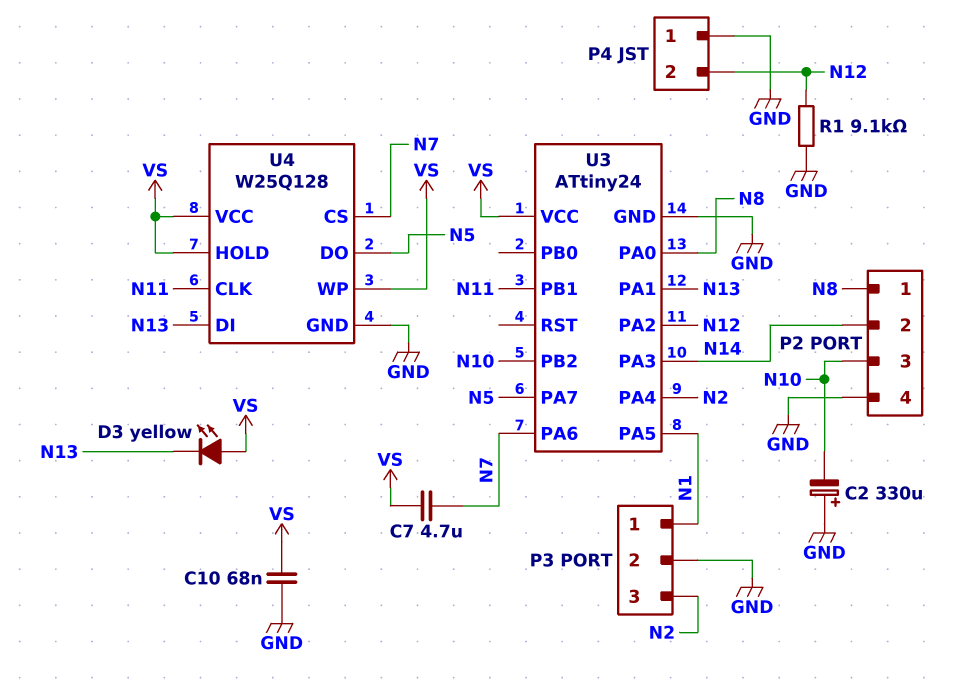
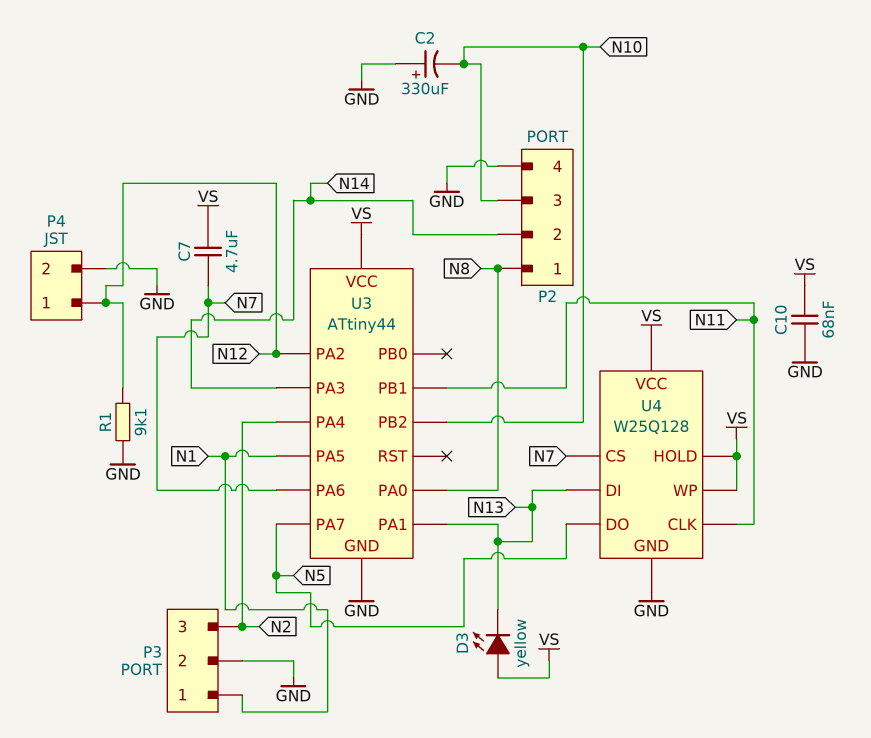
P4 pin 1: GND -> N12
P4 pin 2: N12 -> GND
U3: ATtiny24 -> ATtiny44

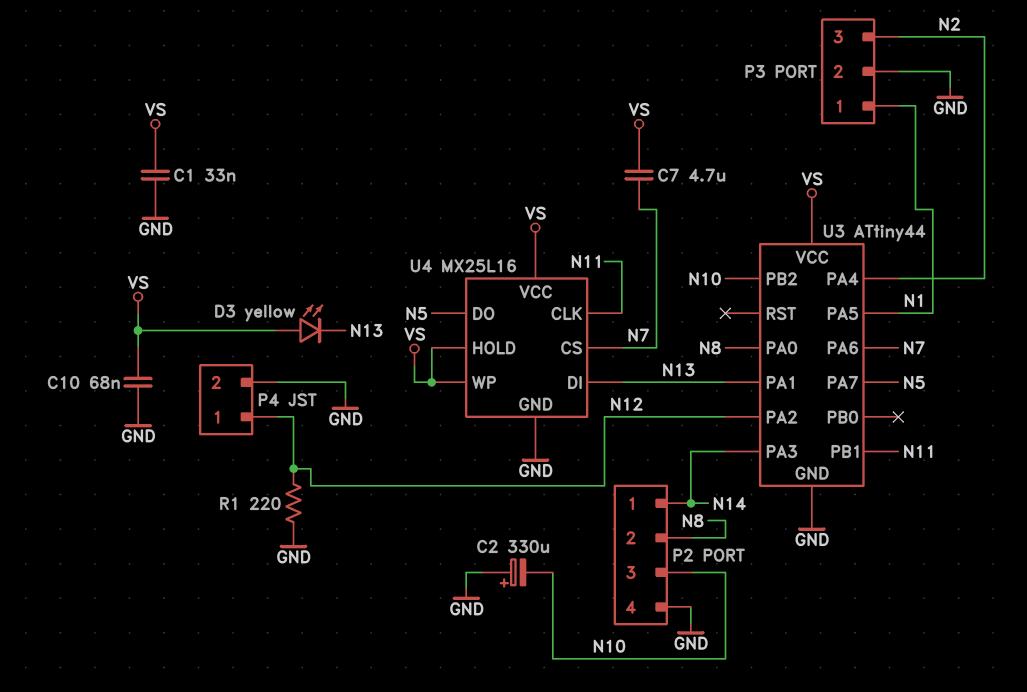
C1: none -> 33nF (GND, VS)
P2 pin 1: N8 -> N14
P2 pin 2: N14 -> N8
R1: 9.1k (GND, N12) -> 220 (GND, N12)
U4: W25Q128 -> MX25L16

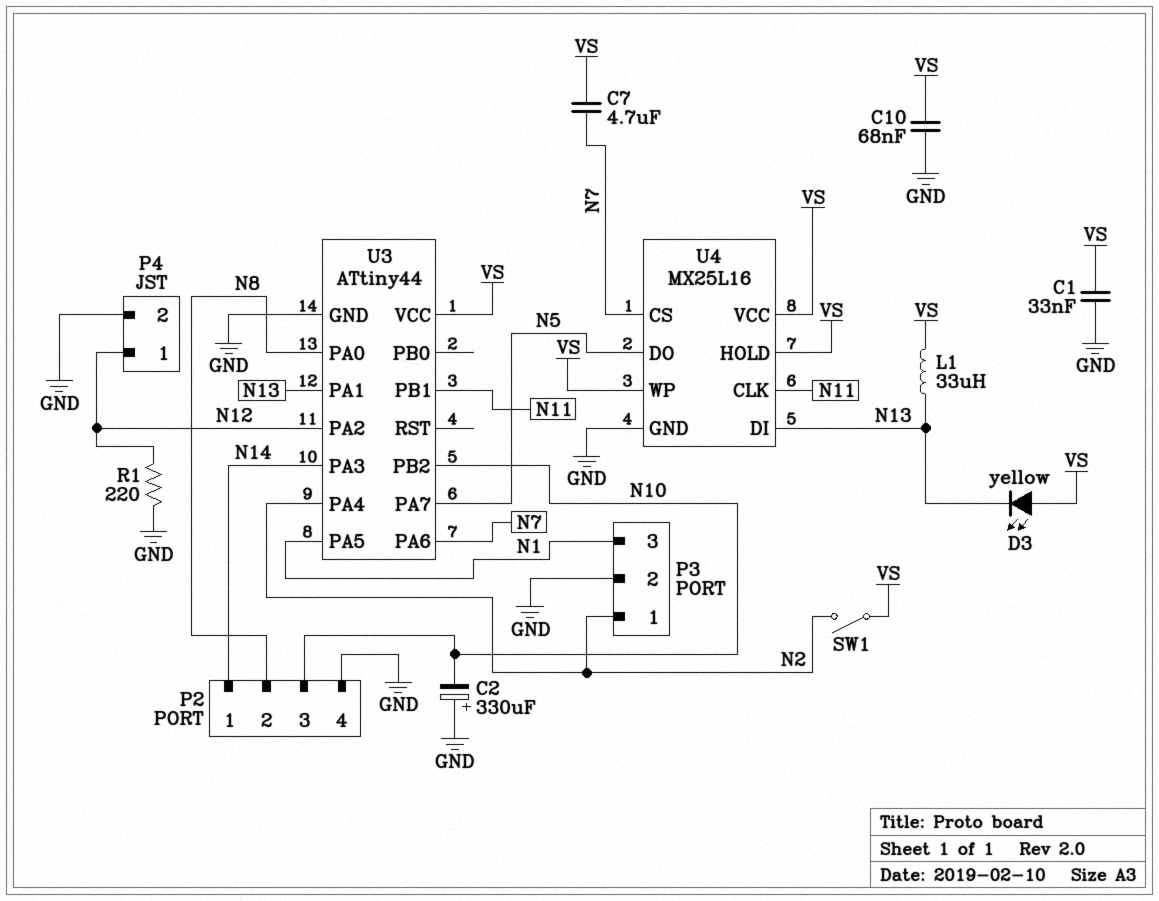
L1: none -> 33uH (N13, VS)
P3 pin 1: N1 -> N2
P3 pin 3: N2 -> N1
SW1: none -> switch (N2, VS)

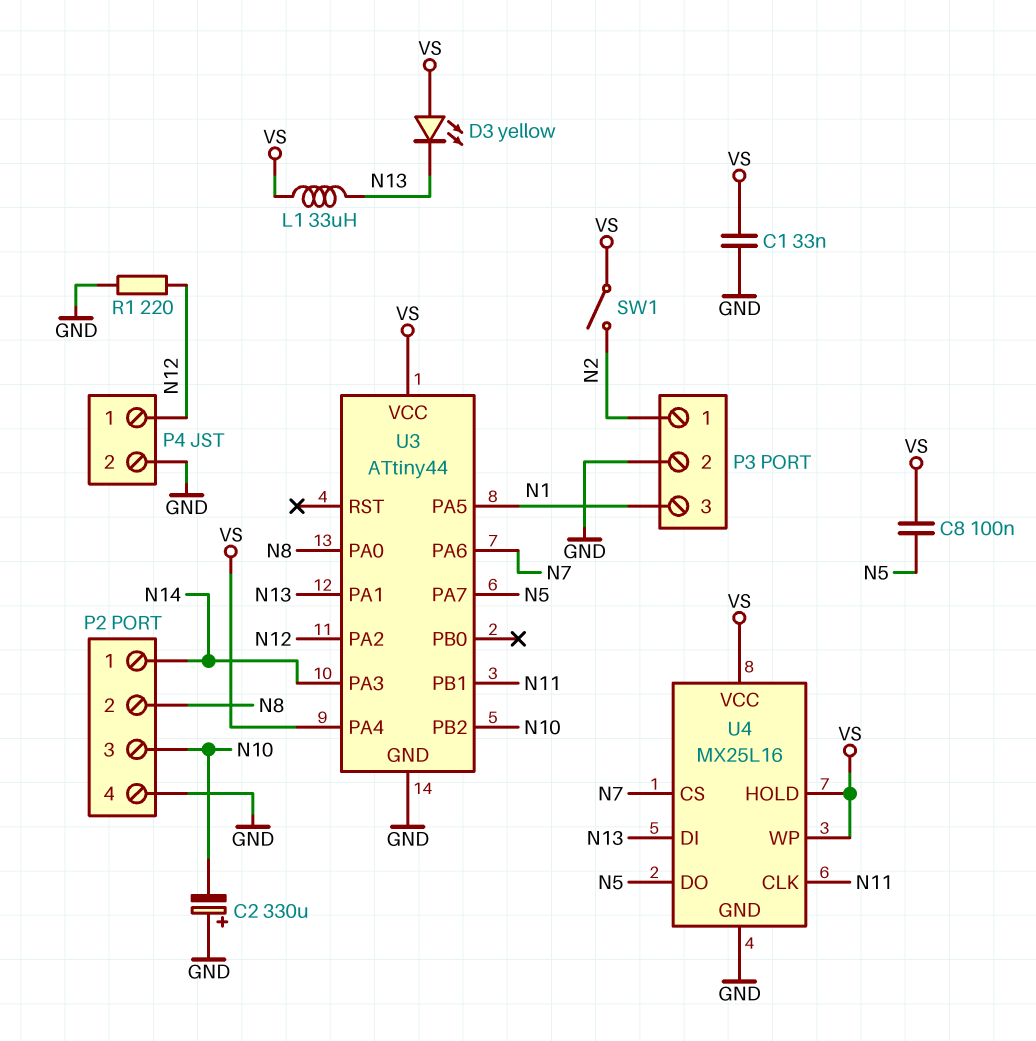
C7: 4.7uF (N7, VS) -> none
C8: none -> 100nF (N5, VS)
C10: 68nF (GND, VS) -> none
U3 pin PA4: N2 -> VS

